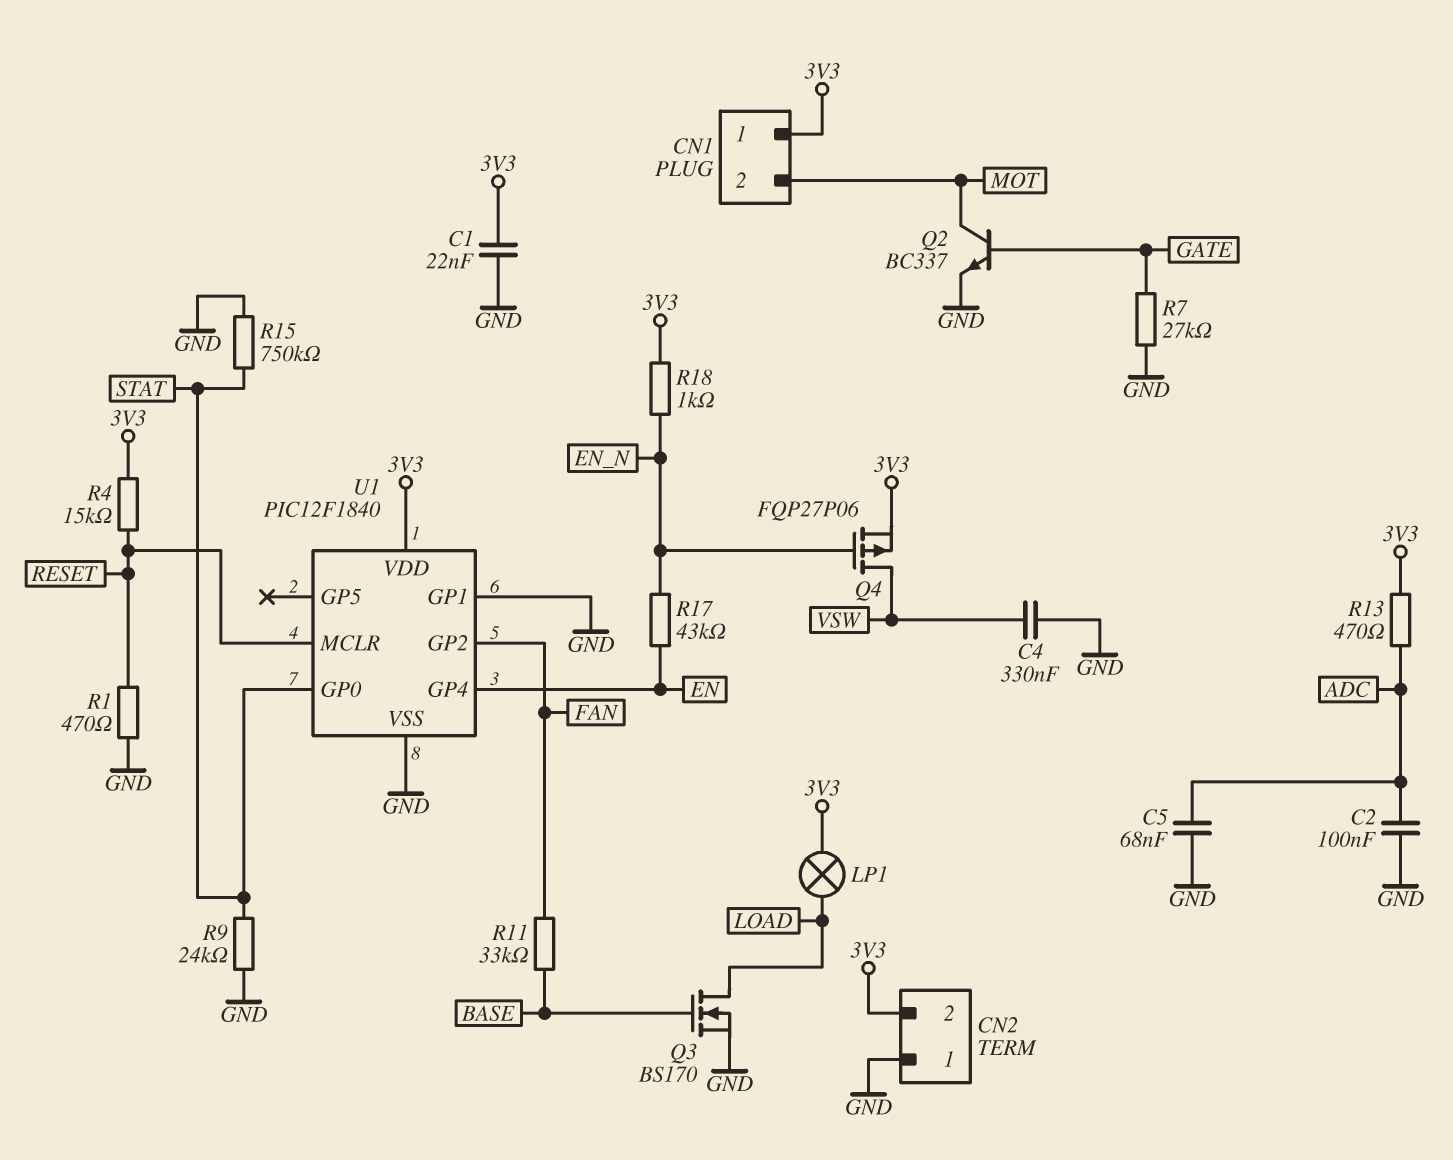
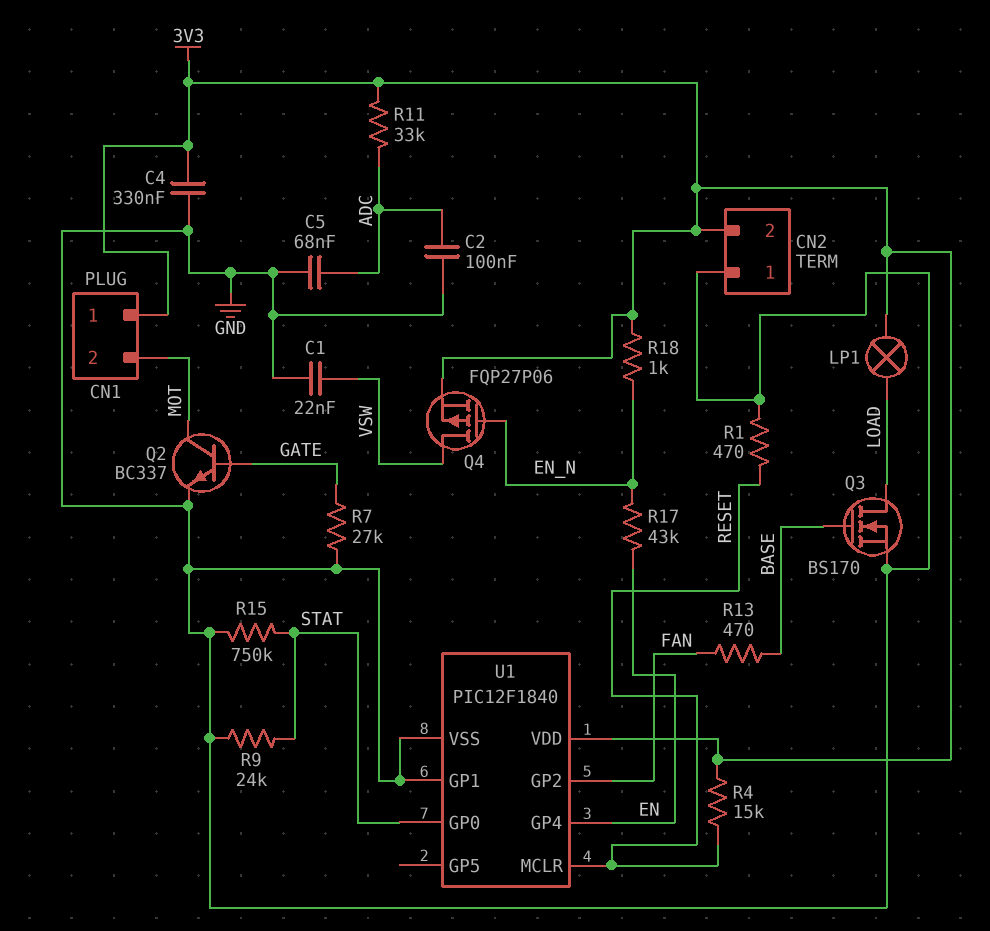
C1: 22nF (3V3, GND) -> 22nF (GND, VSW)
C4: 330nF (GND, VSW) -> 330nF (3V3, GND)
R11: 33k (BASE, FAN) -> 33k (3V3, ADC)
R13: 470 (3V3, ADC) -> 470 (BASE, FAN)

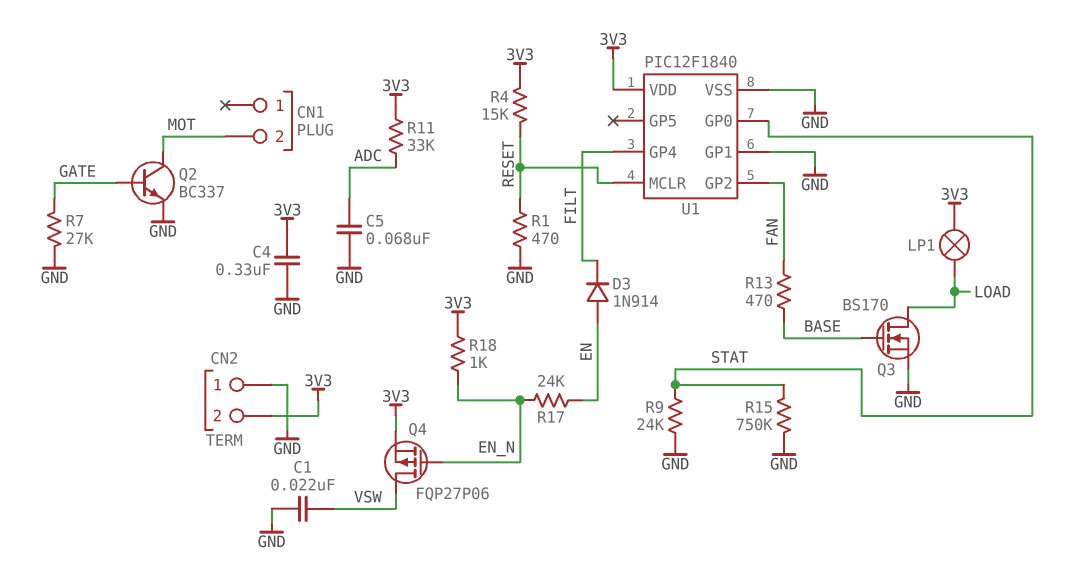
C2: 100nF (ADC, GND) -> none
CN1 pin 1: 3V3 -> none
D3: none -> diode 1N914 (A EN, K FILT)
R17: 43k (EN, EN_N) -> 24k (EN, EN_N)
U1 pin GP4: EN -> FILT

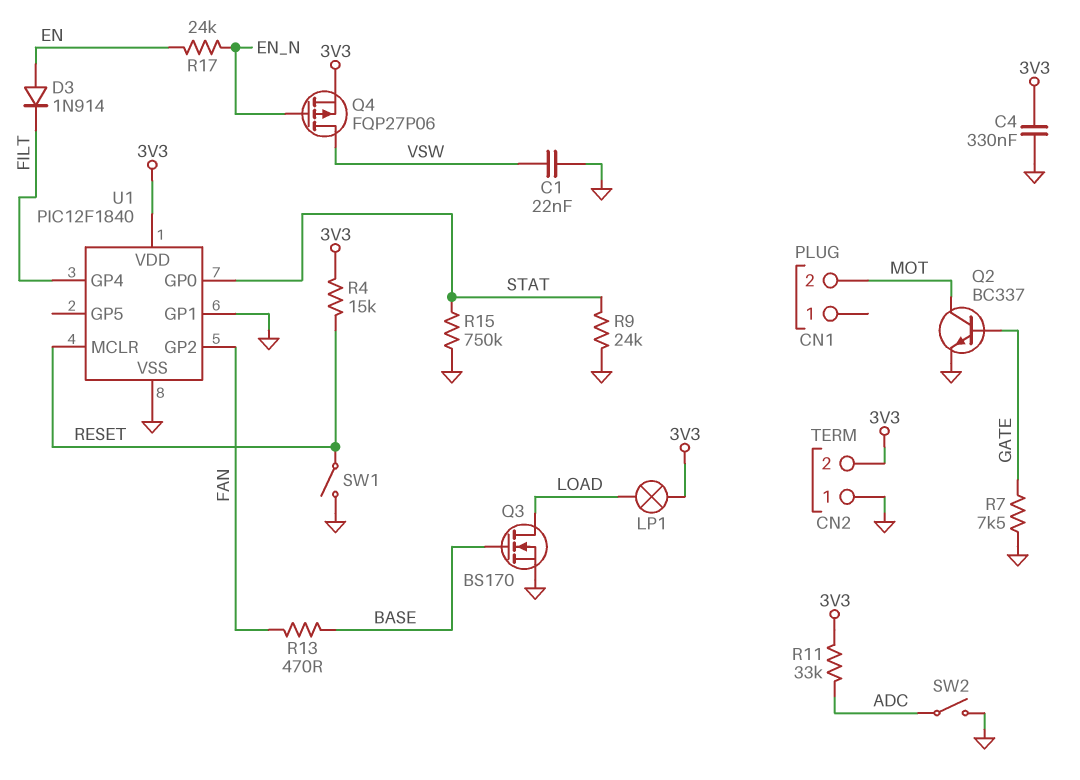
C5: 68nF (ADC, GND) -> none
R1: 470 (GND, RESET) -> none
R7: 27k (GATE, GND) -> 7.5k (GATE, GND)
R18: 1k (3V3, EN_N) -> none
SW1: none -> switch (GND, RESET)
SW2: none -> switch (ADC, GND)

